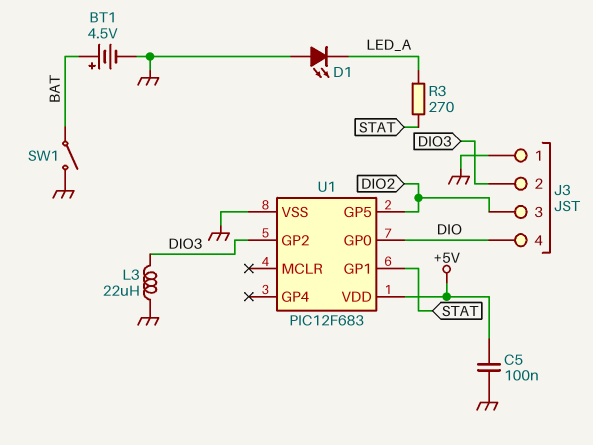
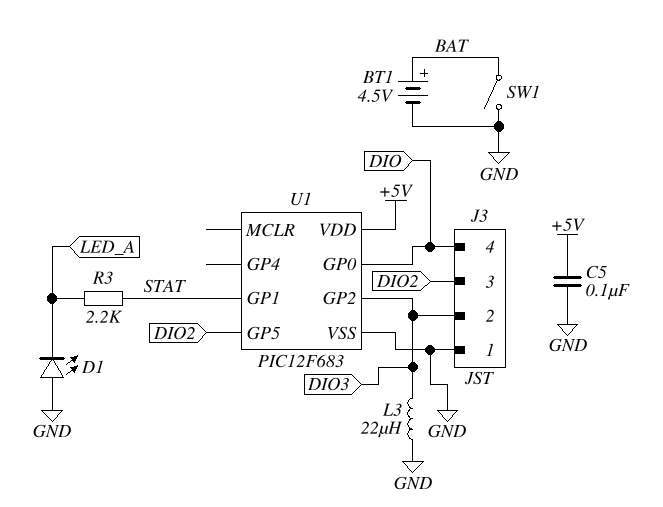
R3: 270 (LED_A, STAT) -> 2.2k (LED_A, STAT)

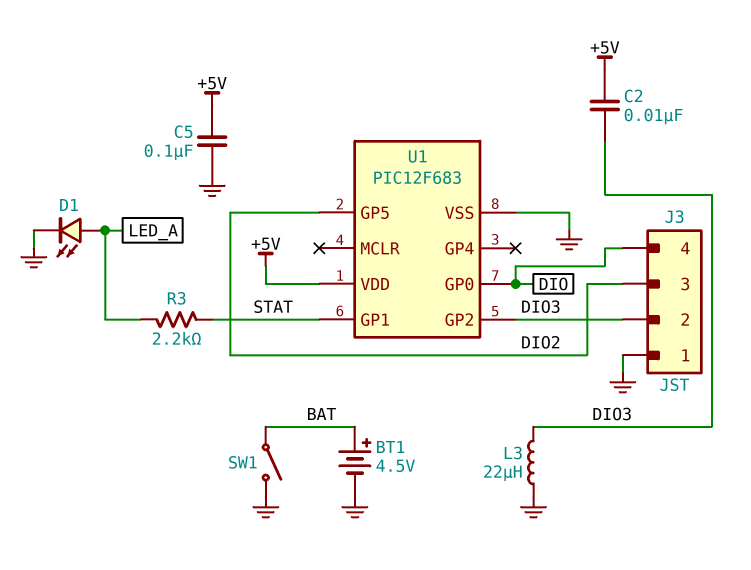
C2: none -> 10nF (+5V, DIO3)
D1: LED (A GND, K LED_A) -> LED (A LED_A, K GND)

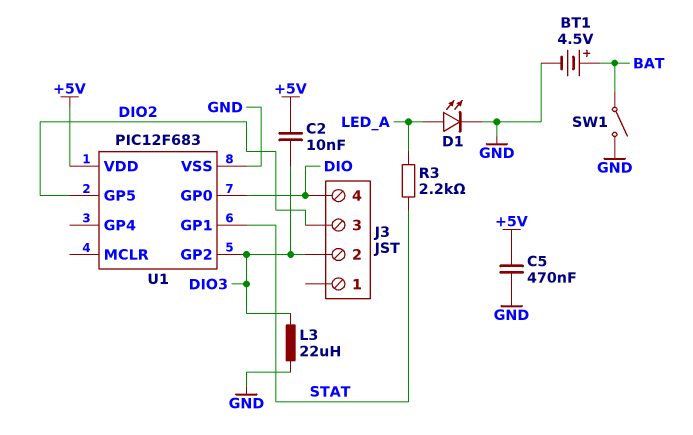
C5: 100nF (+5V, GND) -> 470nF (+5V, GND)
J3 pin 1: GND -> none

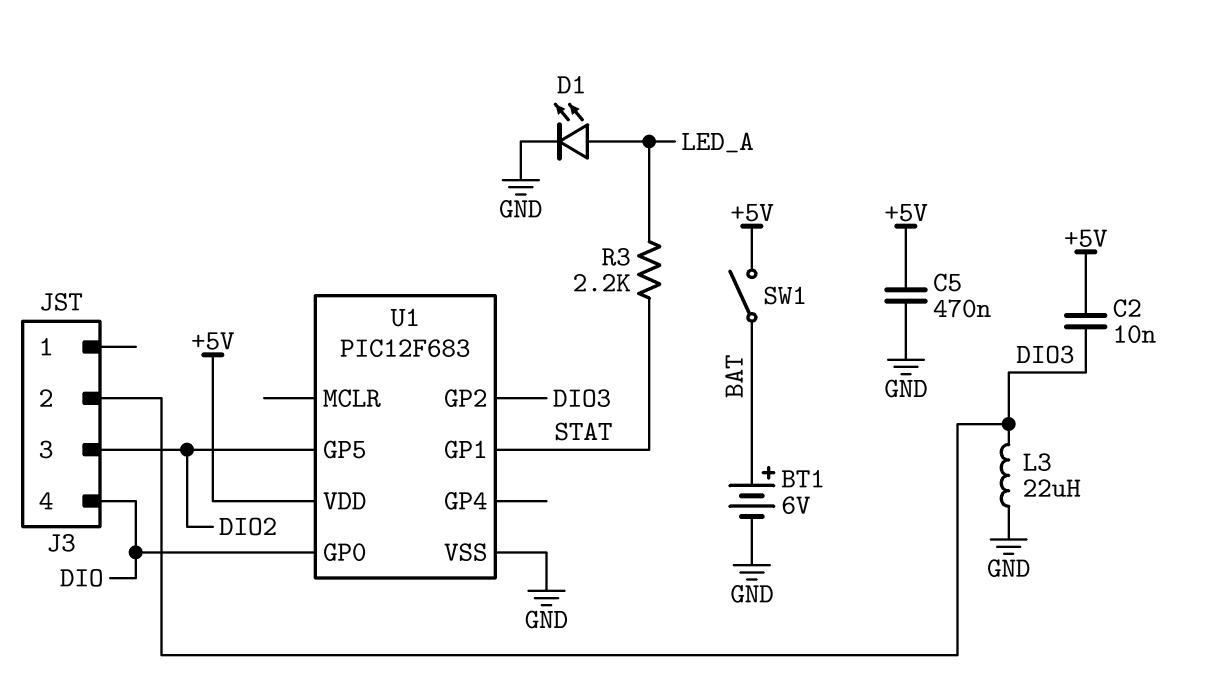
BT1: 4.5V (plus BAT, minus GND) -> 6V (plus BAT, minus GND)
SW1: switch (BAT, GND) -> switch (+5V, BAT)

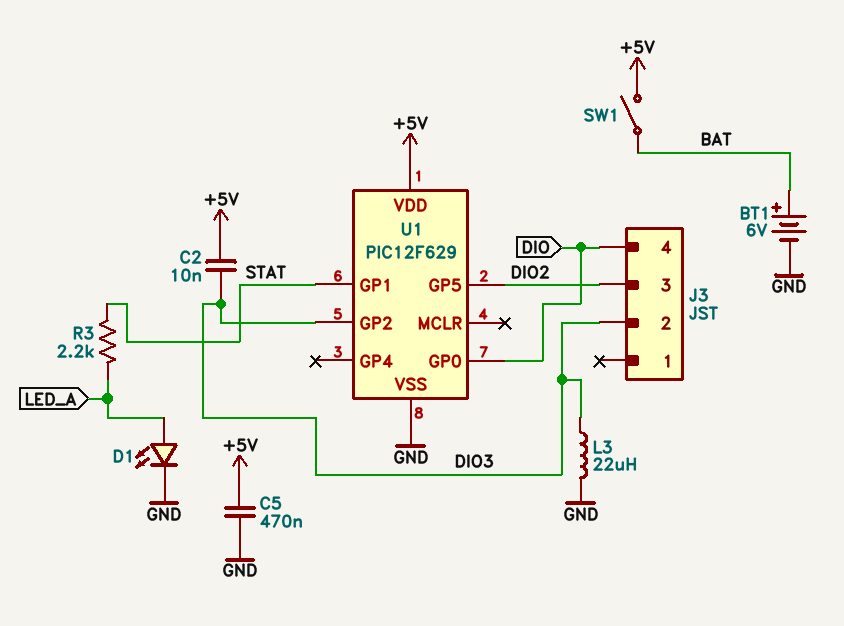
U1: PIC12F683 -> PIC12F629

